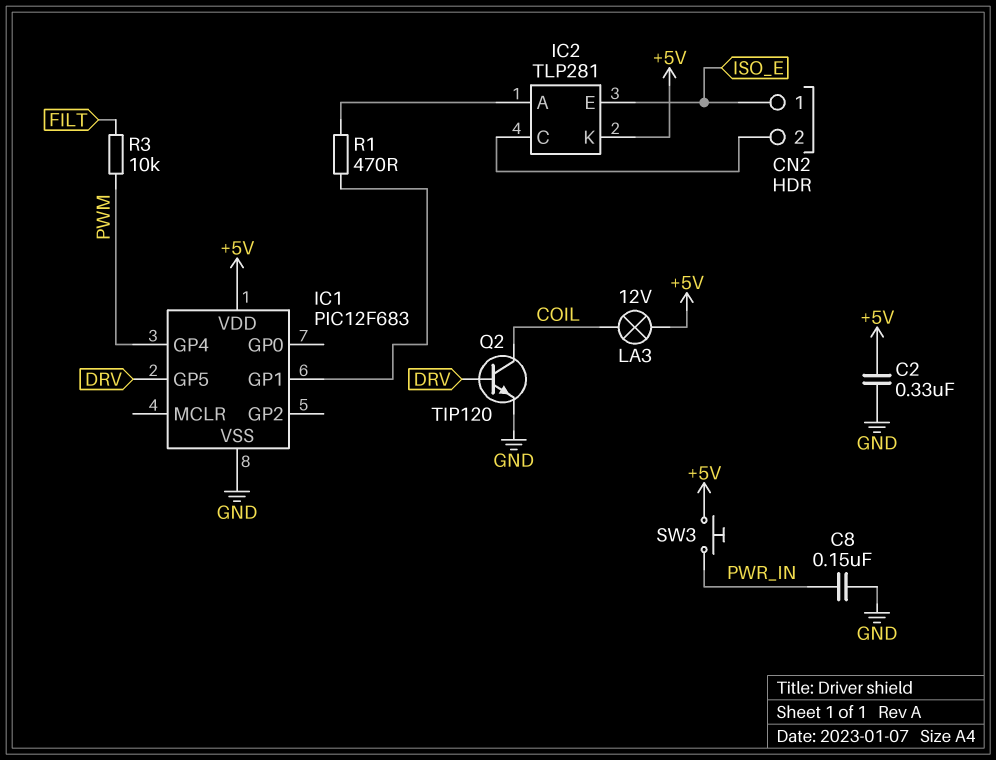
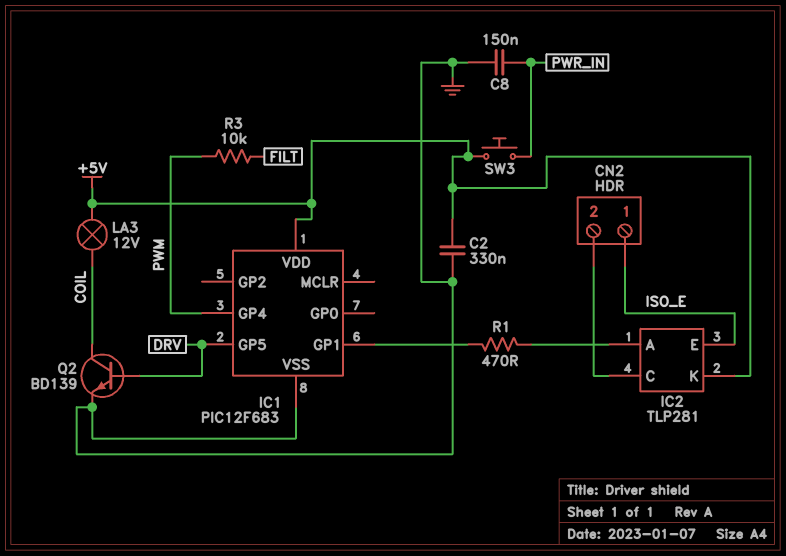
Q2: NPN TIP120 (B DRV, C COIL, E GND) -> NPN BD139 (B DRV, C COIL, E GND)

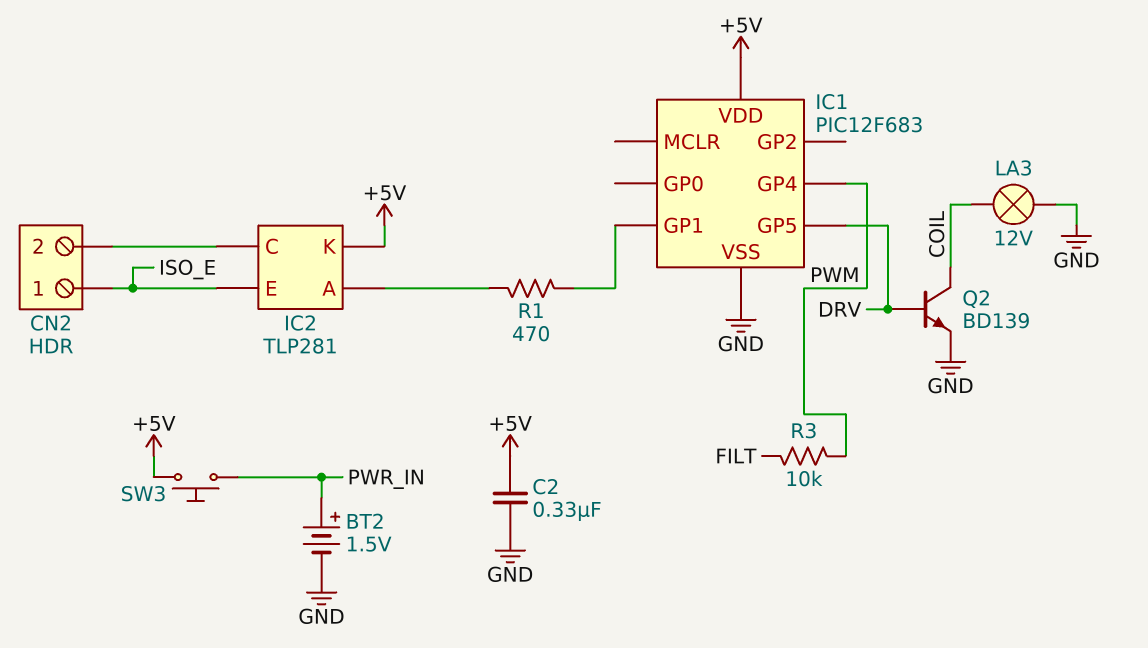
BT2: none -> 1.5V (plus PWR_IN, minus GND)
C8: 150nF (GND, PWR_IN) -> none
LA3: lamp 12V (+5V, COIL) -> lamp 12V (COIL, GND)

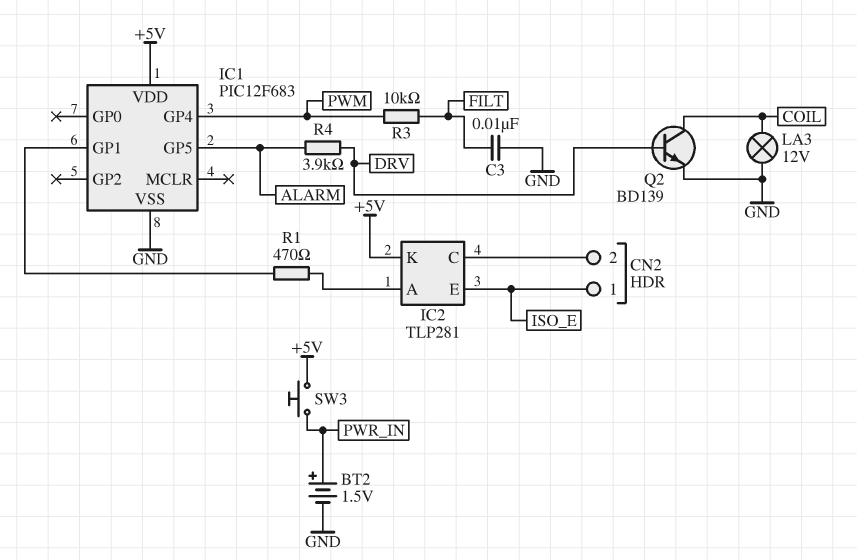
C2: 330nF (+5V, GND) -> none
C3: none -> 10nF (FILT, GND)
IC1 pin GP5: DRV -> ALARM
R4: none -> 3.9k (ALARM, DRV)

